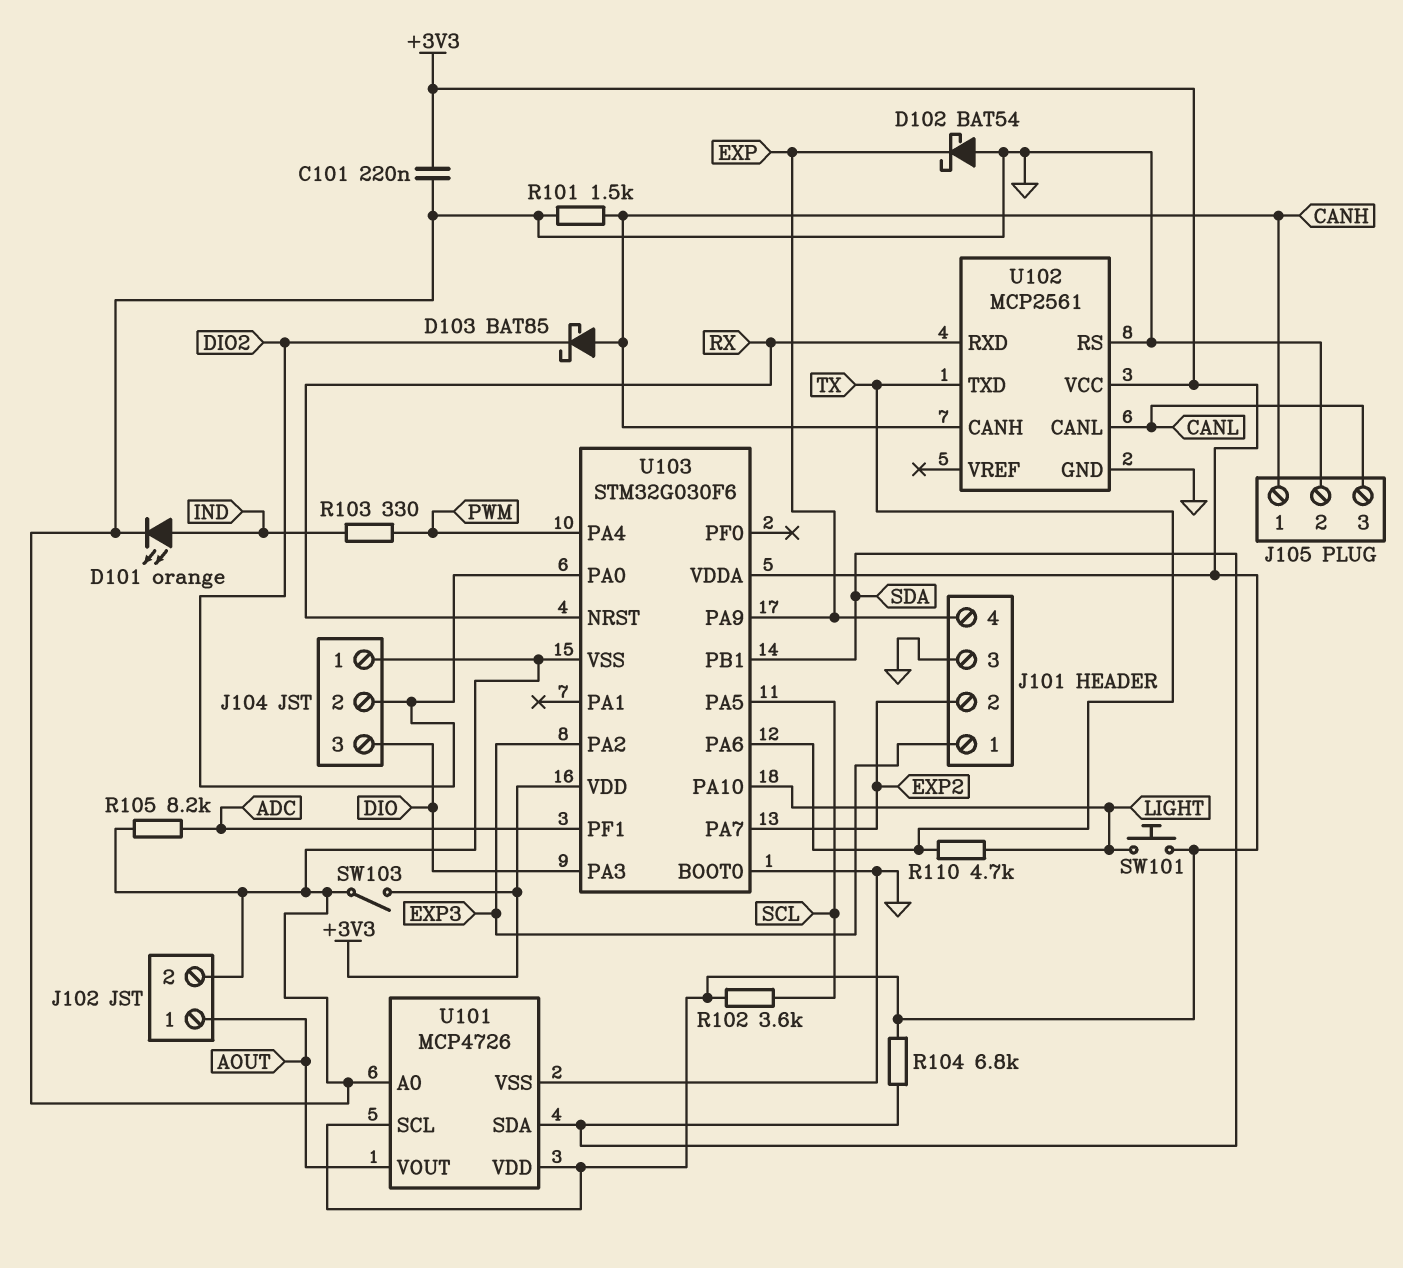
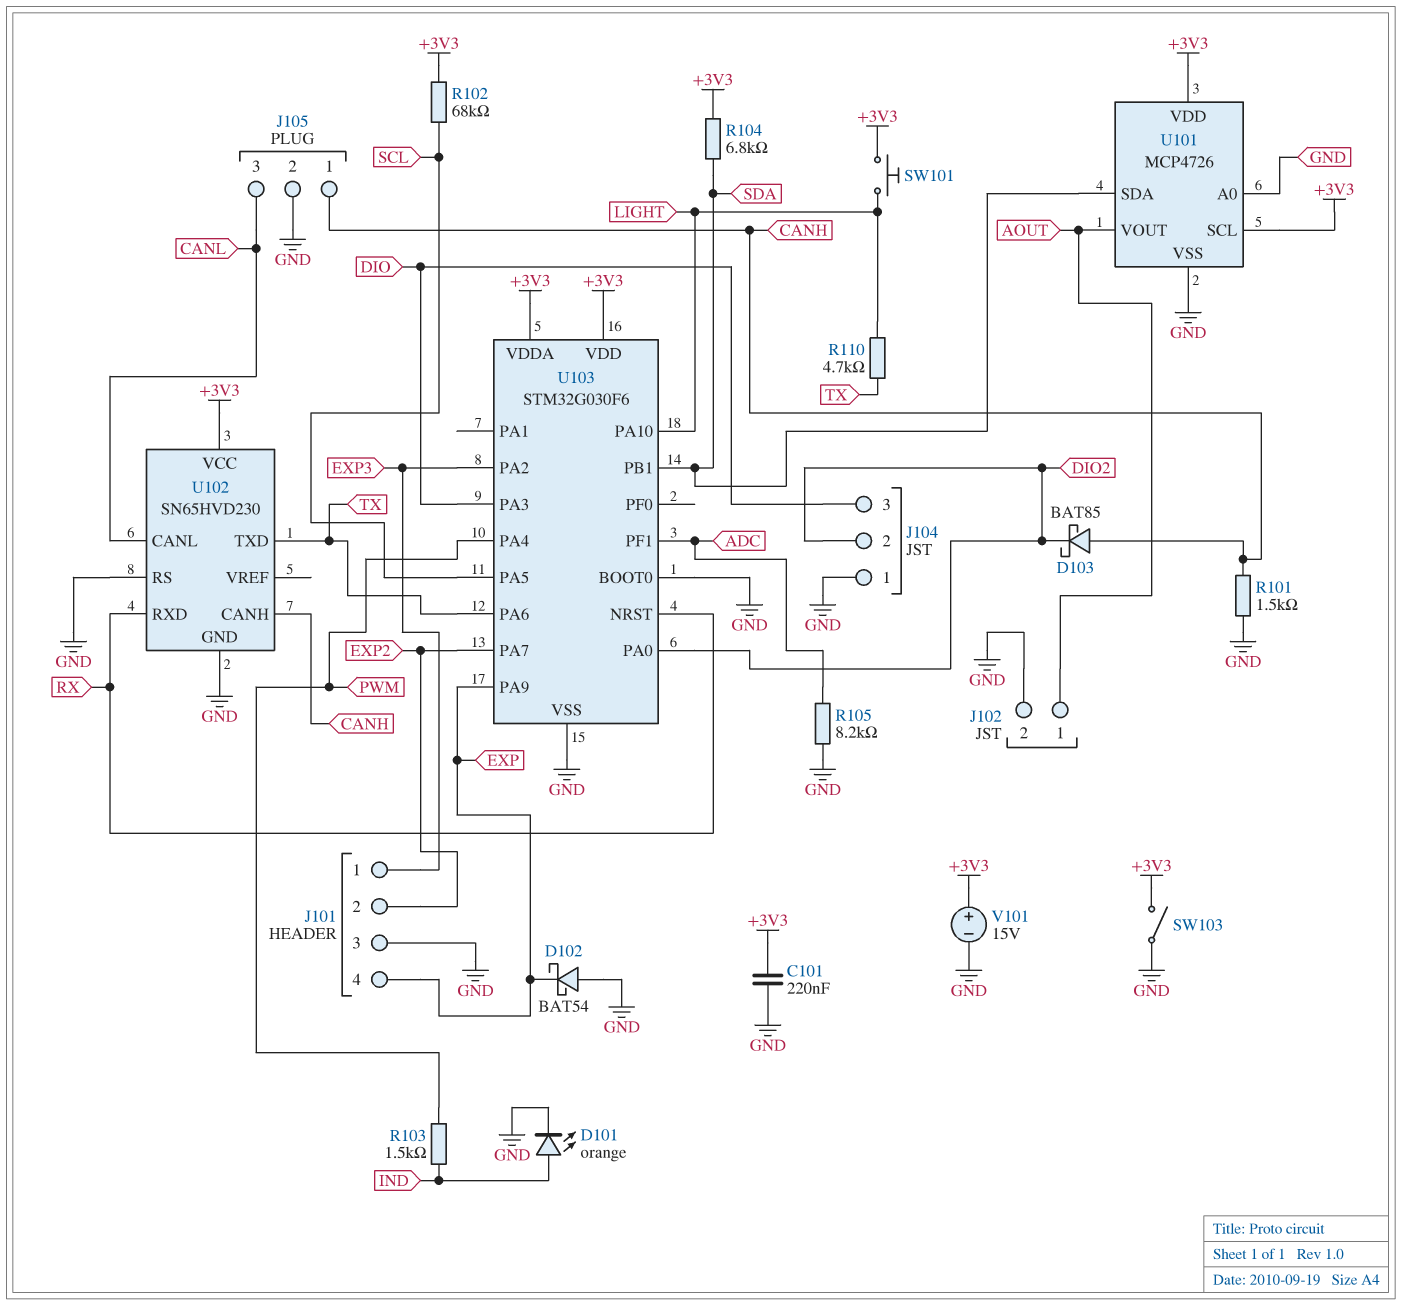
R102: 3.6k (+3V3, SCL) -> 68k (+3V3, SCL)
R103: 330 (IND, PWM) -> 1.5k (IND, PWM)
U102: MCP2561 -> SN65HVD230
V101: none -> 15V (plus +3V3, minus GND)

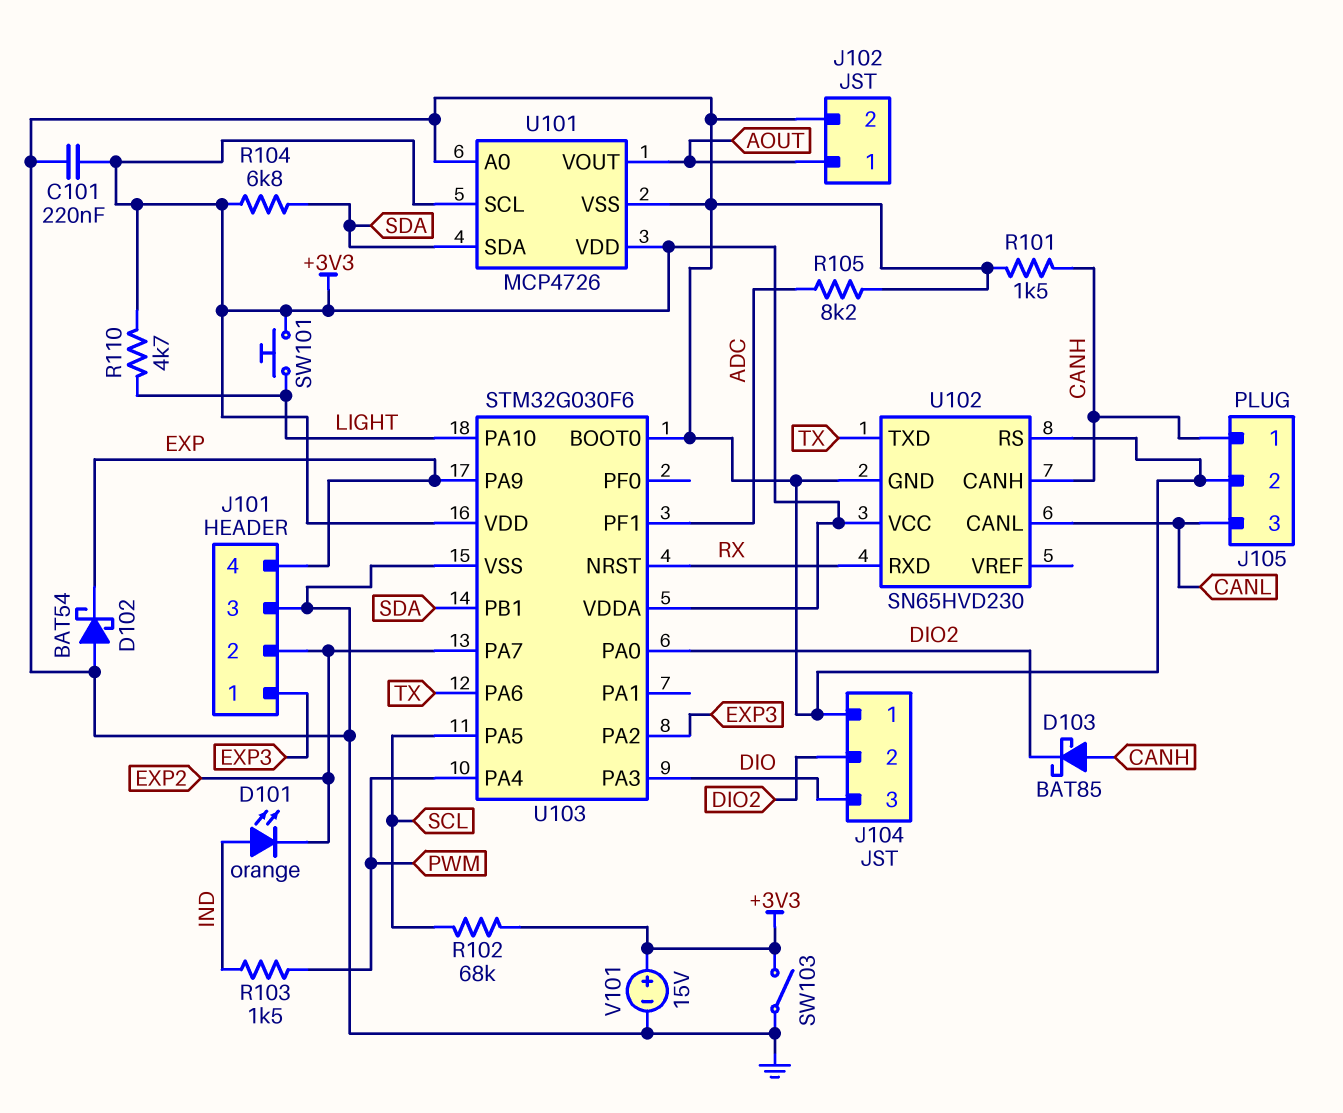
D101: LED orange (A IND, K GND) -> LED orange (A IND, K EXP2)
R110: 4.7k (LIGHT, TX) -> 4.7k (+3V3, LIGHT)

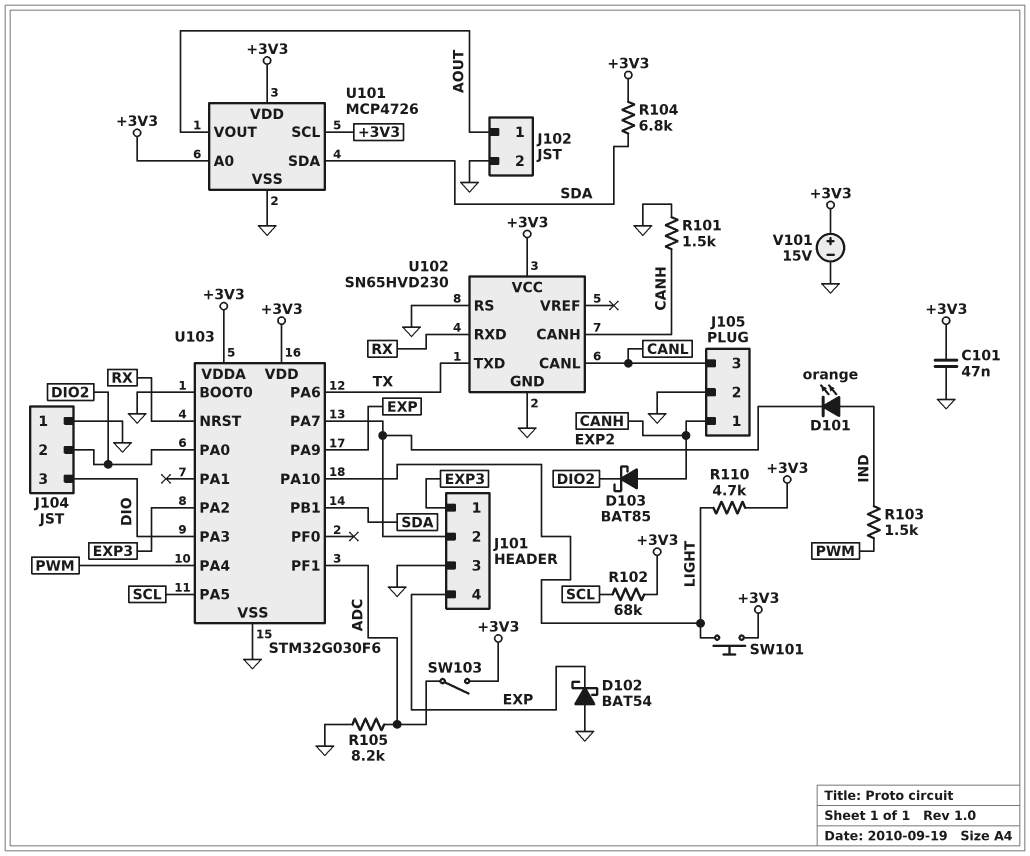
C101: 220nF (+3V3, GND) -> 47nF (+3V3, GND)
SW103: switch (+3V3, GND) -> switch (+3V3, ADC)
U101 pin A0: GND -> +3V3

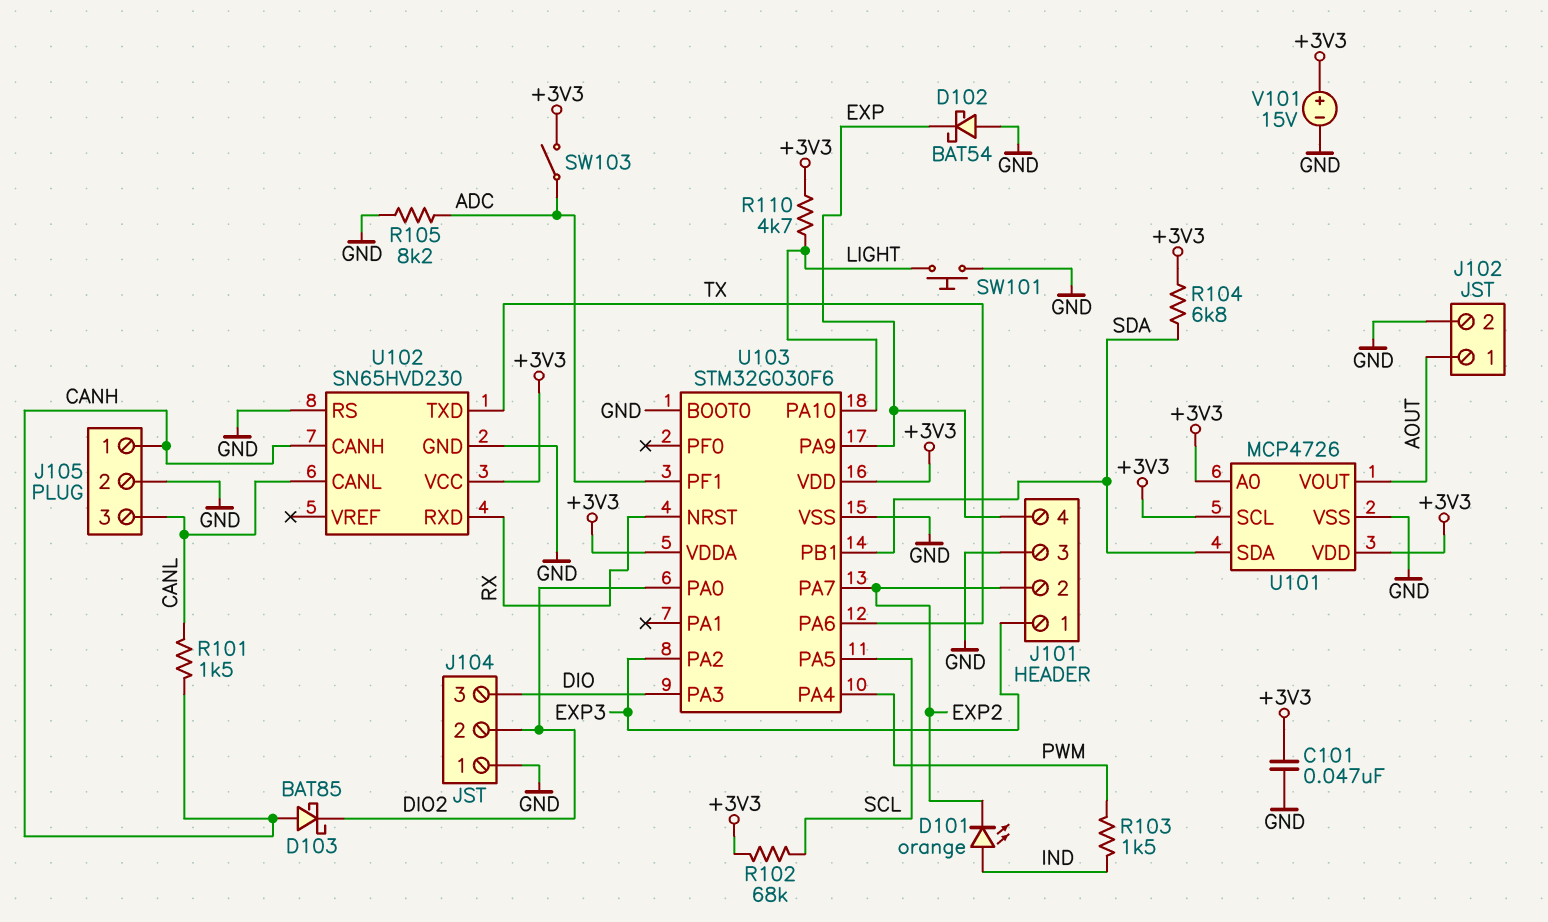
R101: 1.5k (CANH, GND) -> 1.5k (CANH, CANL)
SW101: button (+3V3, LIGHT) -> button (GND, LIGHT)

